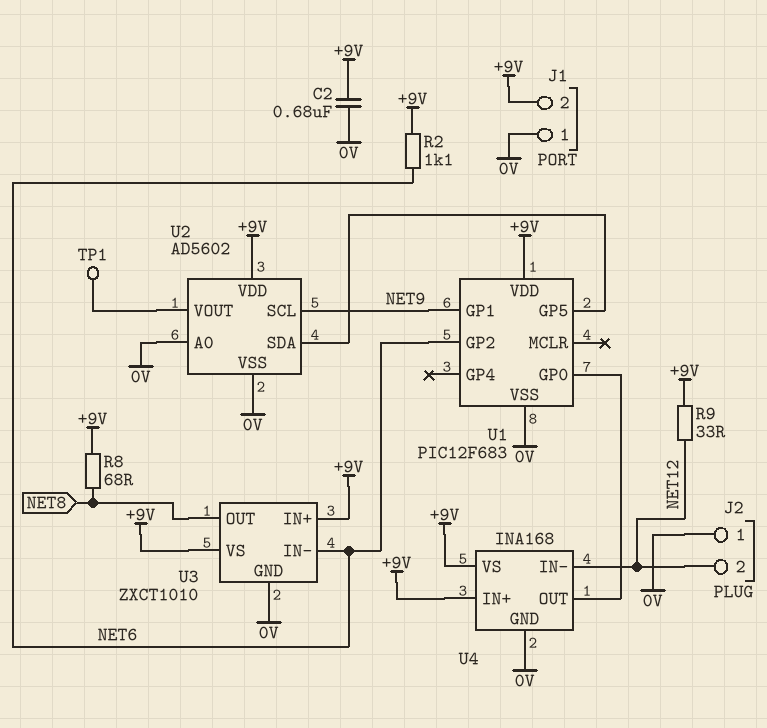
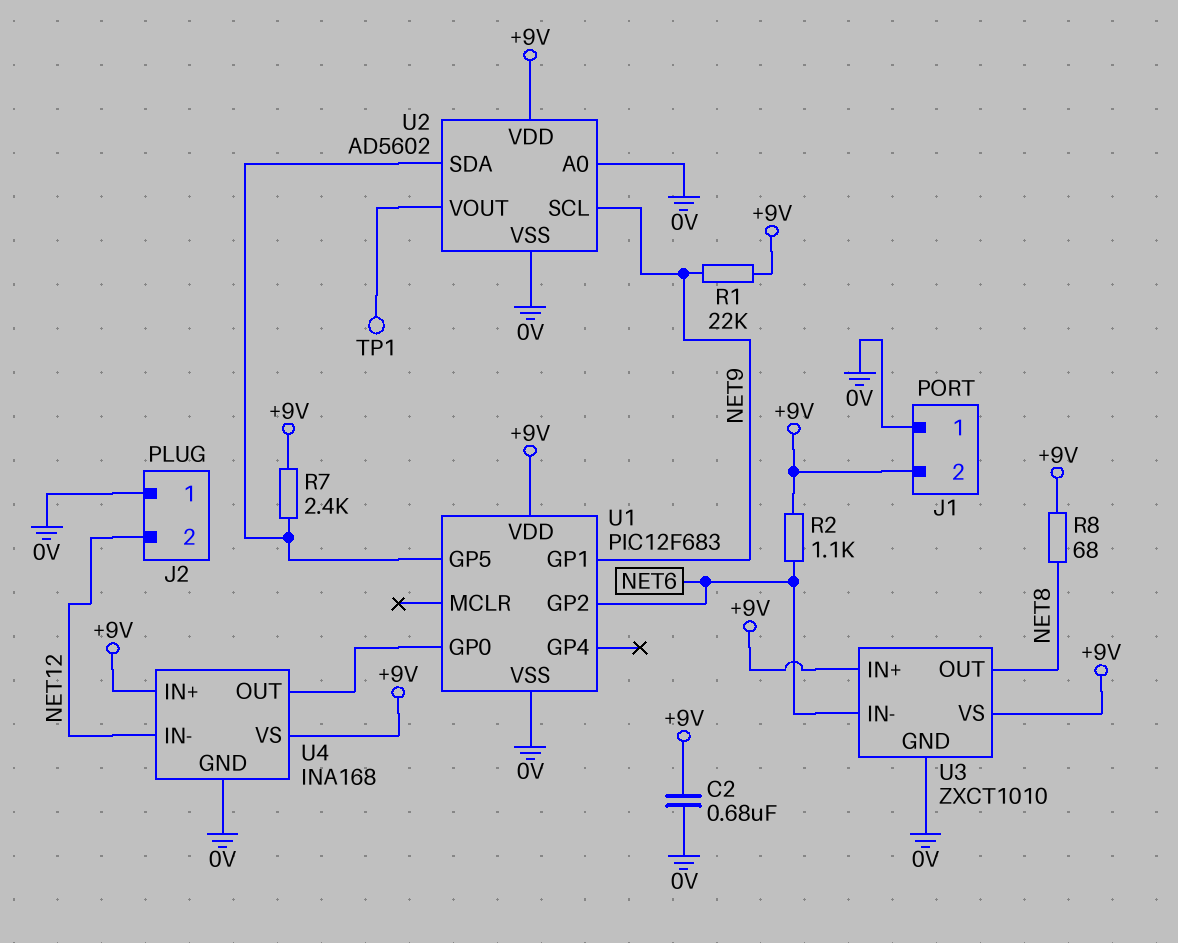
R1: none -> 22k (+9V, NET9)
R7: none -> 2.4k (+9V, U1/GP5)
R9: 33 (+9V, NET12) -> none

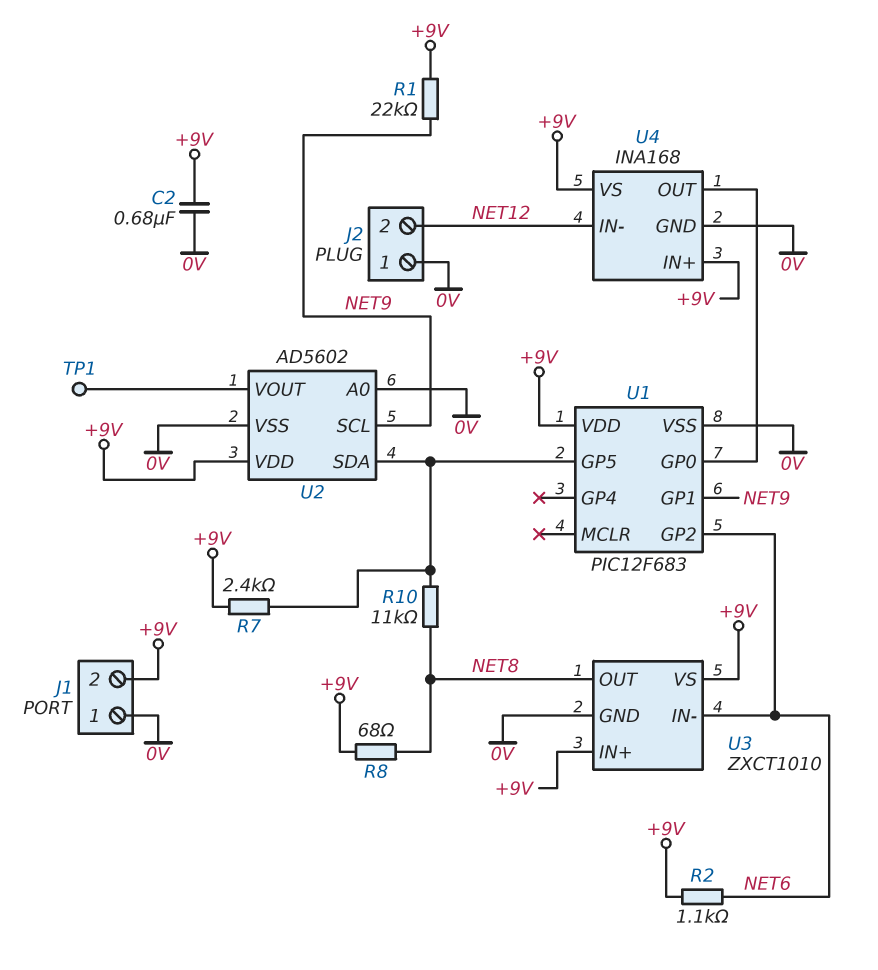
R10: none -> 11k (NET8, U1/GP5)

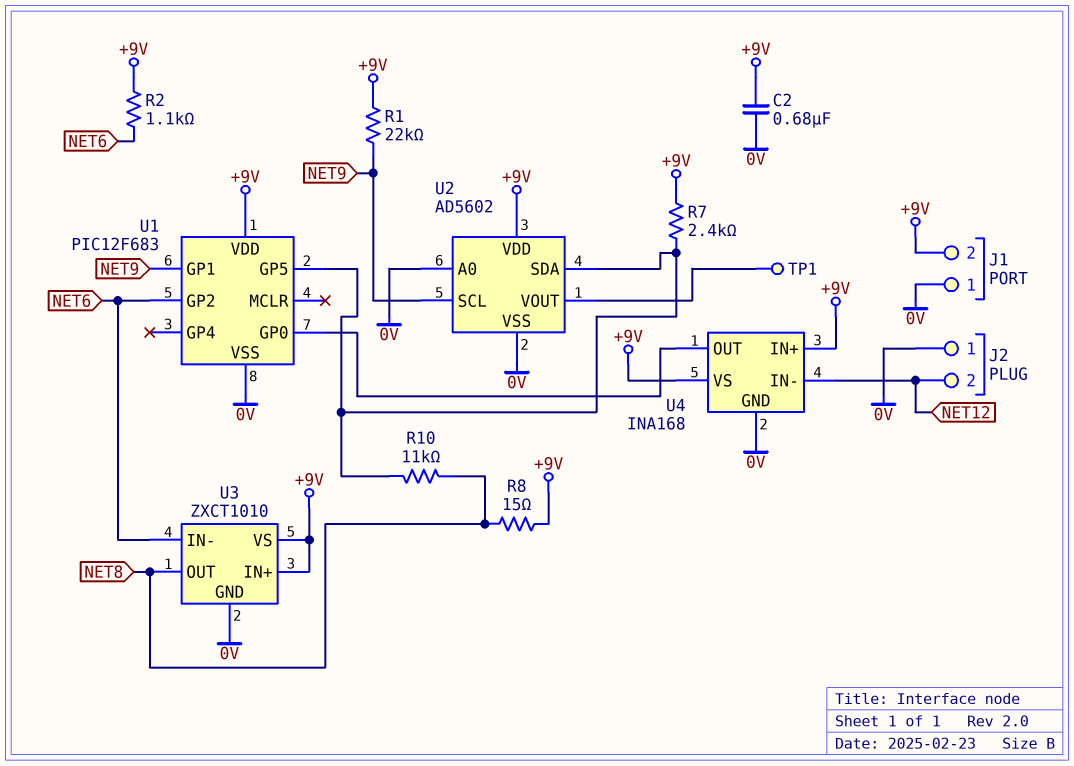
R8: 68 (+9V, NET8) -> 15 (+9V, NET8)

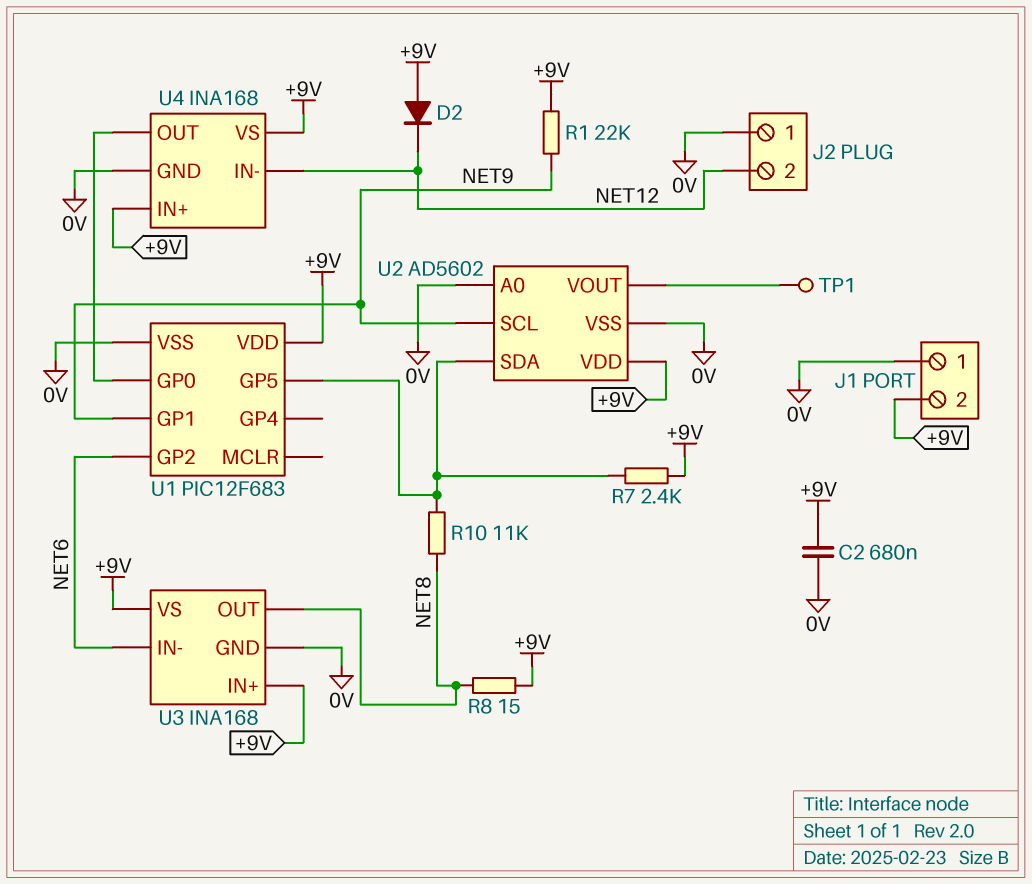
D2: none -> diode (A +9V, K NET12)
R2: 1.1k (+9V, NET6) -> none
U3: ZXCT1010 -> INA168

